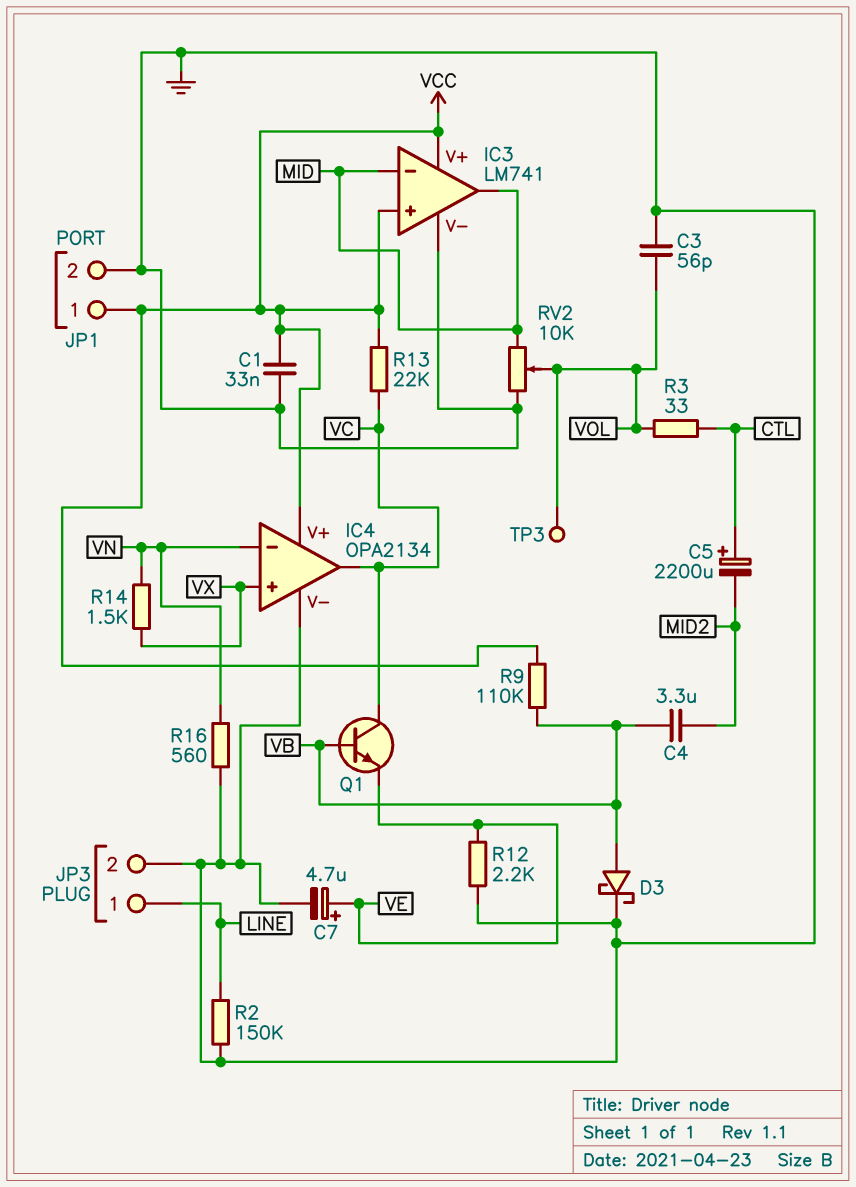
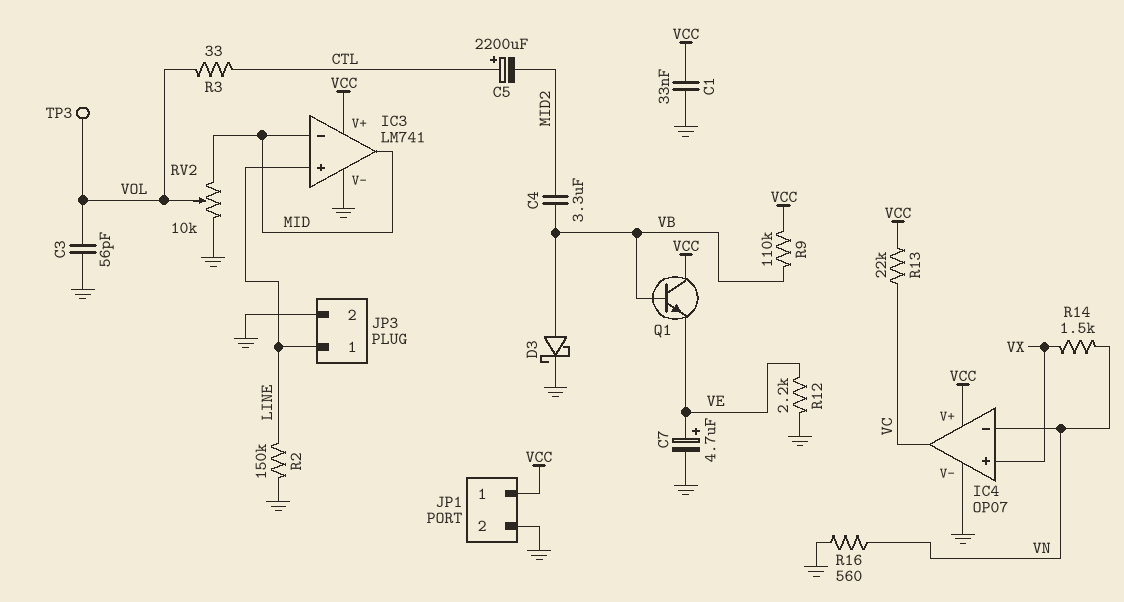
IC3 pin in+: VCC -> LINE
IC4: OPA2134 -> OP07
Q1: NPN (B VB, C VC, E VE) -> NPN (B VB, C VCC, E VE)

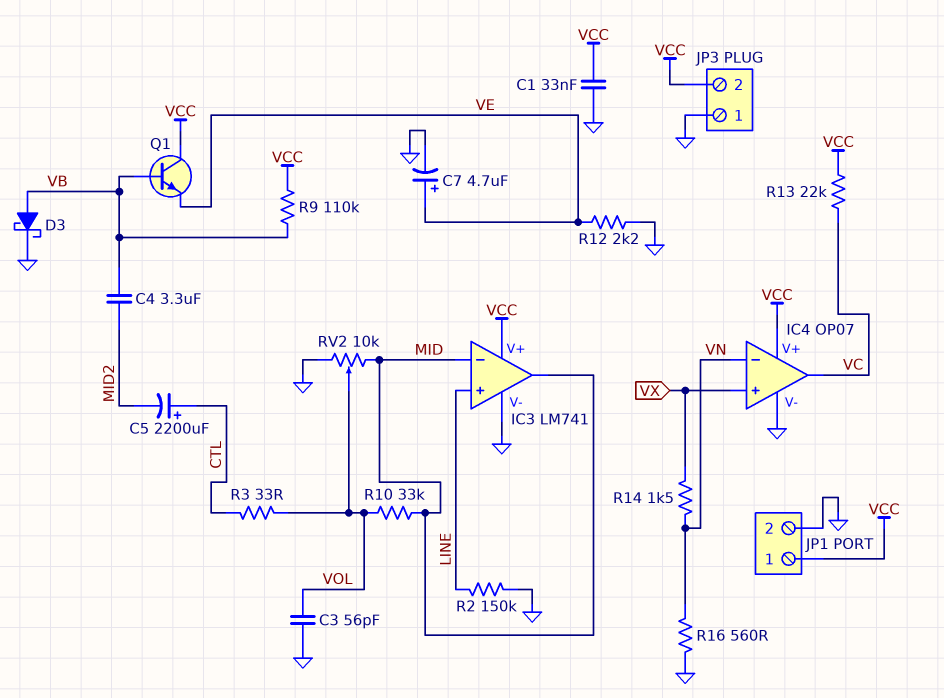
JP3 pin 1: LINE -> GND
JP3 pin 2: GND -> VCC
R10: none -> 33k (MID, VOL)
TP3: test point (VOL) -> none

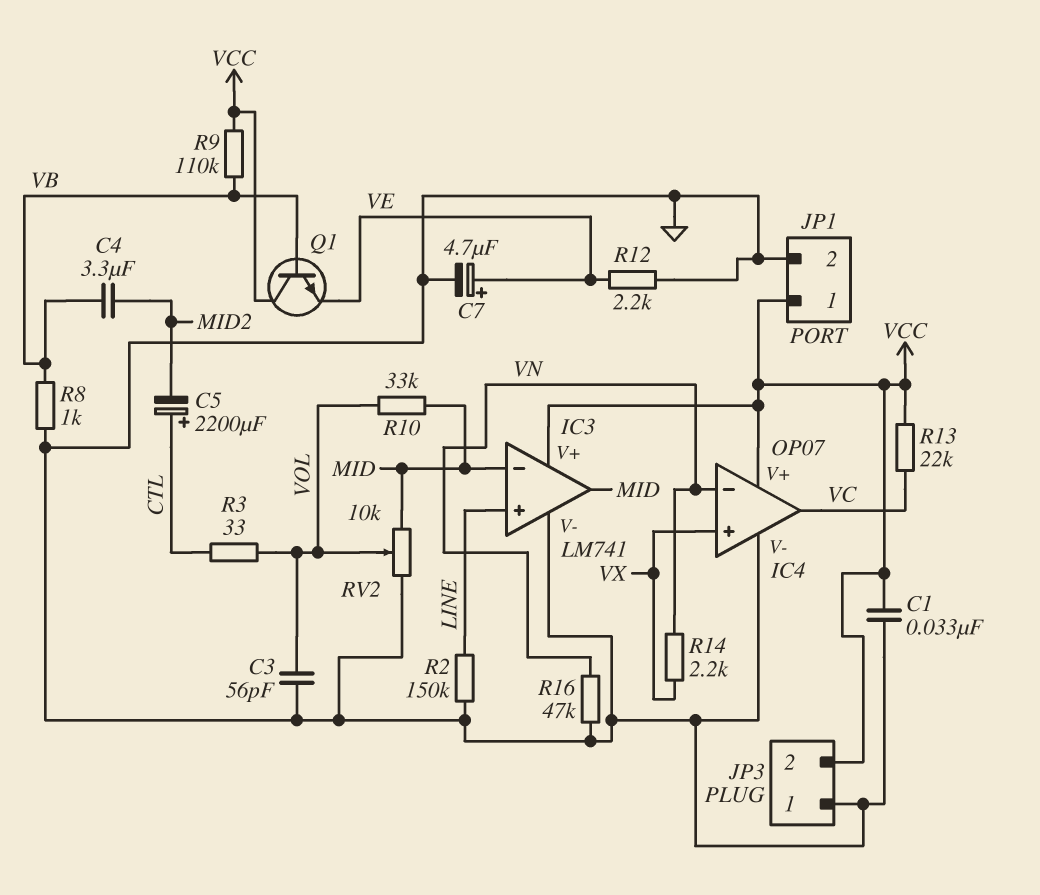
D3: schottky (A VB, K GND) -> none
R8: none -> 1k (GND, VB)
R14: 1.5k (VN, VX) -> 2.2k (VN, VX)
R16: 560 (GND, VN) -> 47k (GND, VN)

